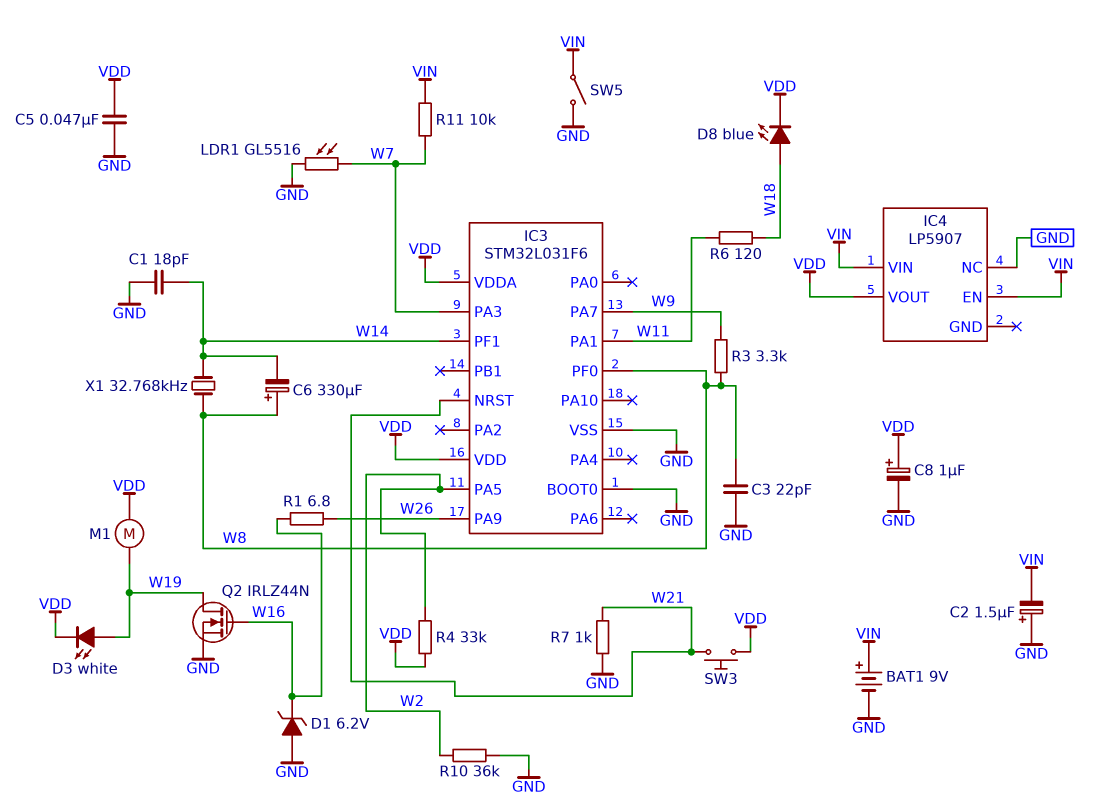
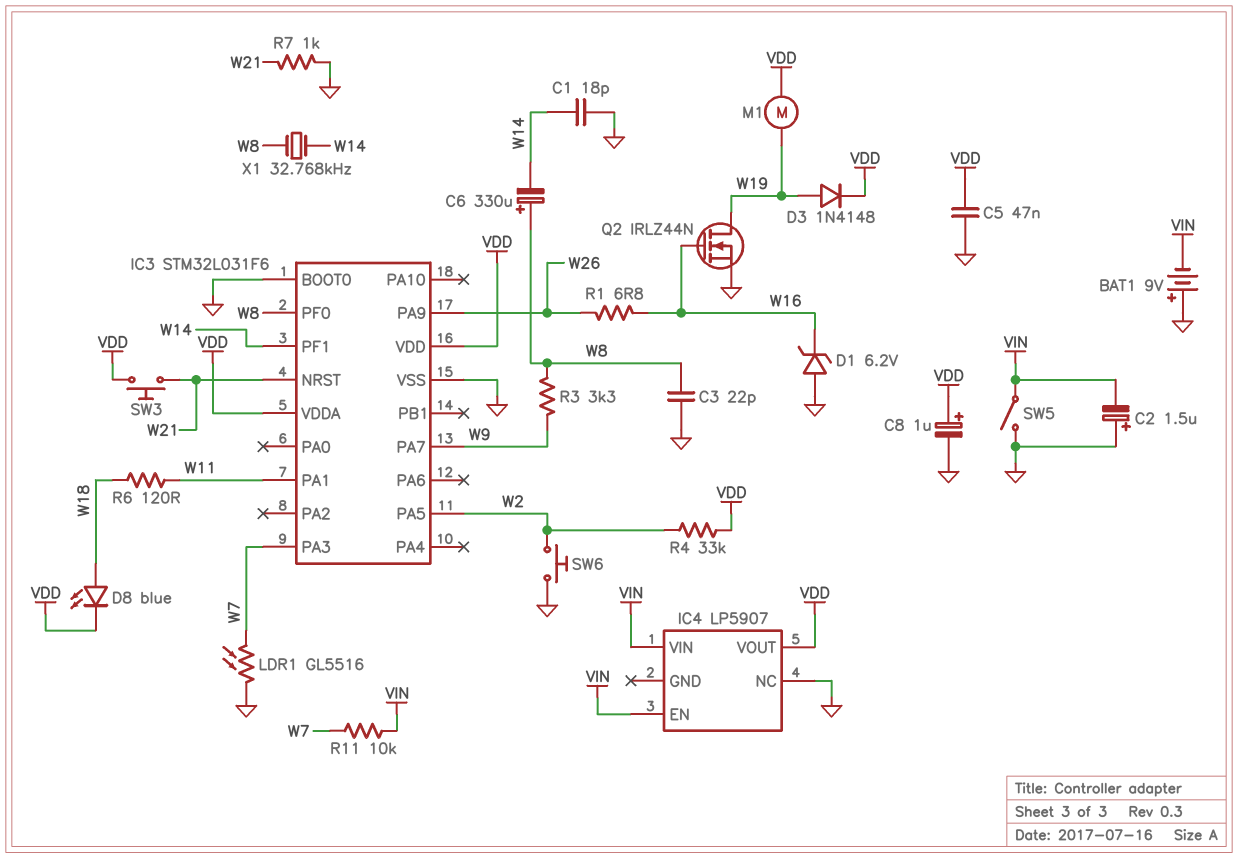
BAT1: 9V (plus VIN, minus GND) -> 9V (plus GND, minus VIN)
D3: LED white (A W19, K VDD) -> diode 1N4148 (A W19, K VDD)
R10: 36k (GND, W2) -> none
SW6: none -> button (GND, W2)

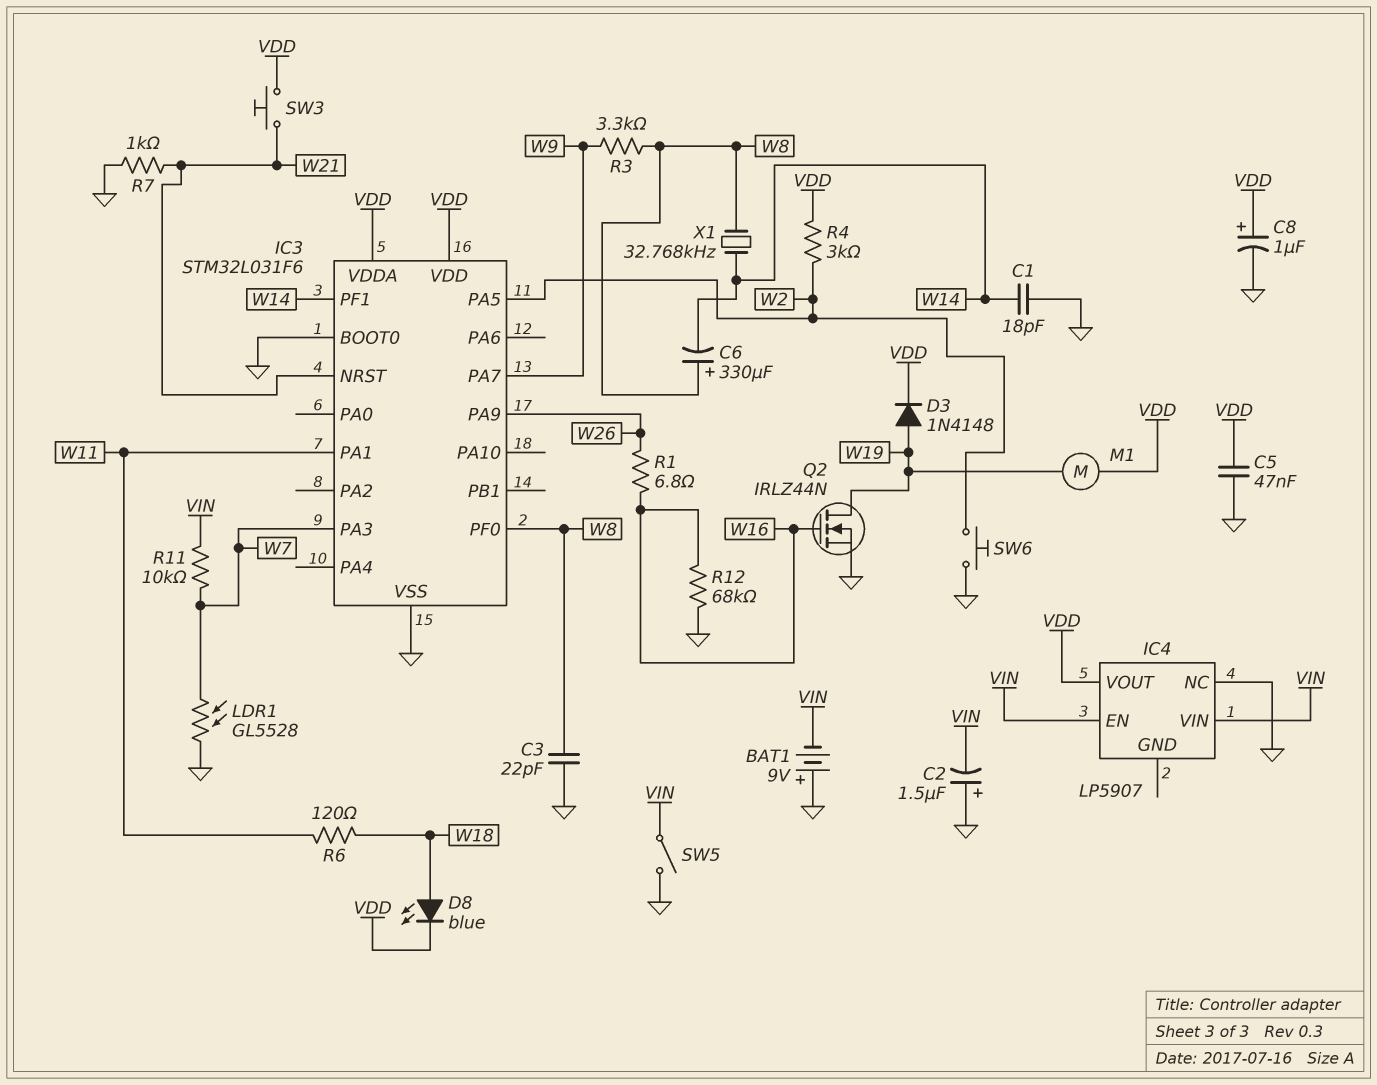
D1: zener 6.2V (A GND, K W16) -> none
LDR1: GL5516 (GND, W7) -> GL5528 (GND, W7)
R4: 33k (VDD, W2) -> 3k (VDD, W2)
R12: none -> 68k (GND, W16)

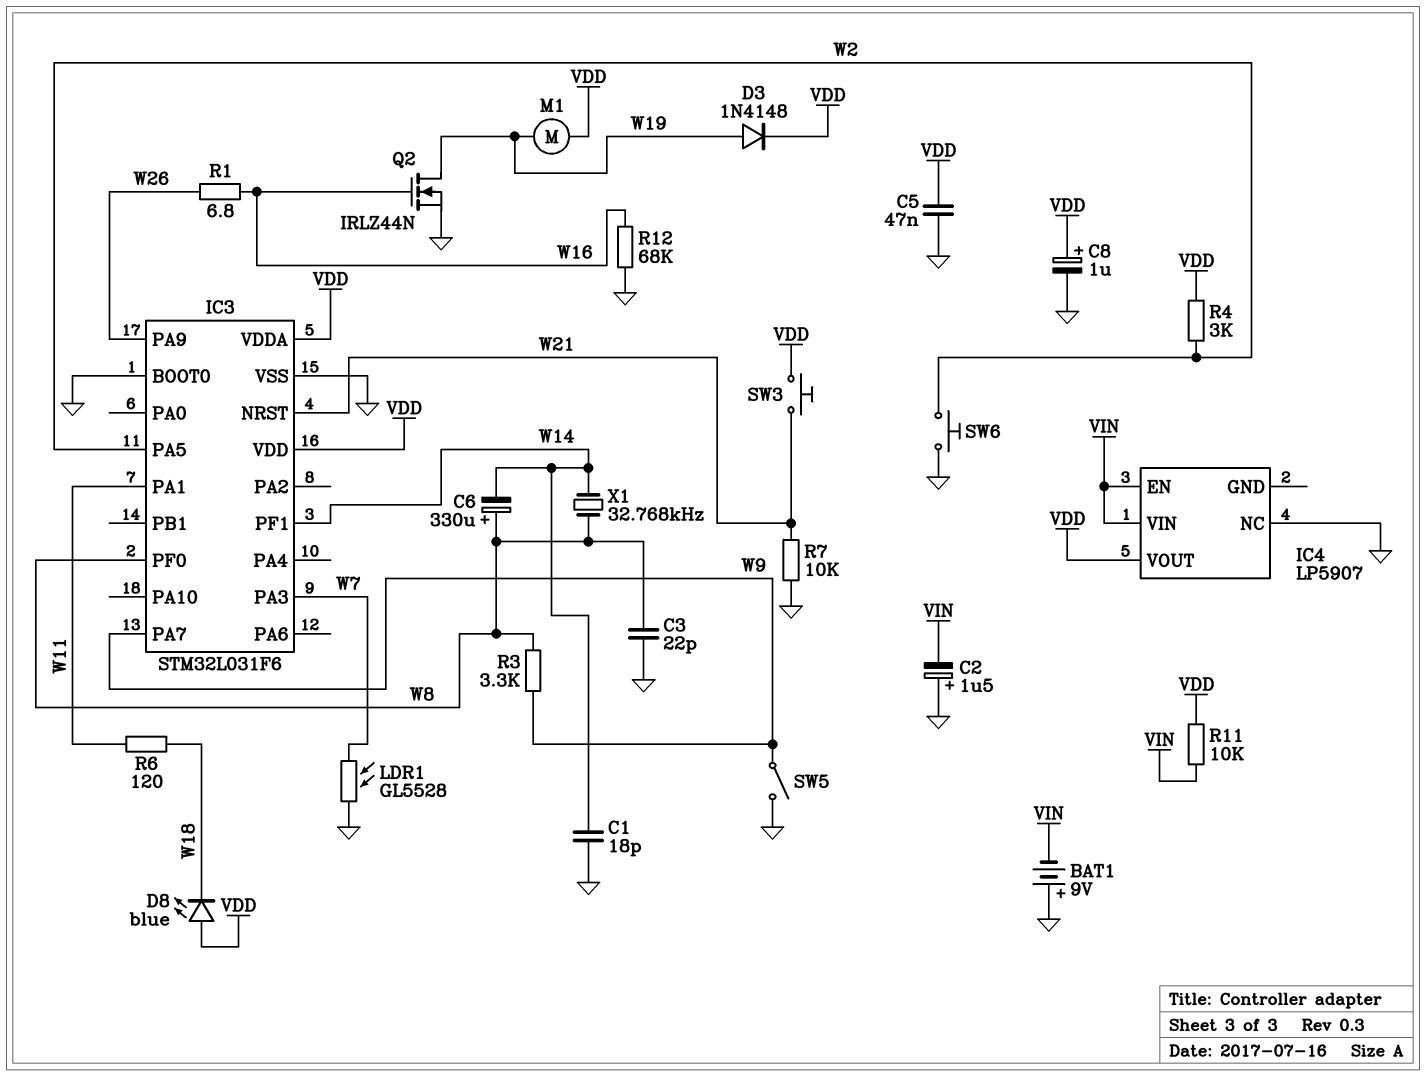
D8: LED blue (A W18, K VDD) -> LED blue (A VDD, K W18)
R7: 1k (GND, W21) -> 10k (GND, W21)
R11: 10k (VIN, W7) -> 10k (VDD, VIN)
SW5: switch (GND, VIN) -> switch (GND, W9)

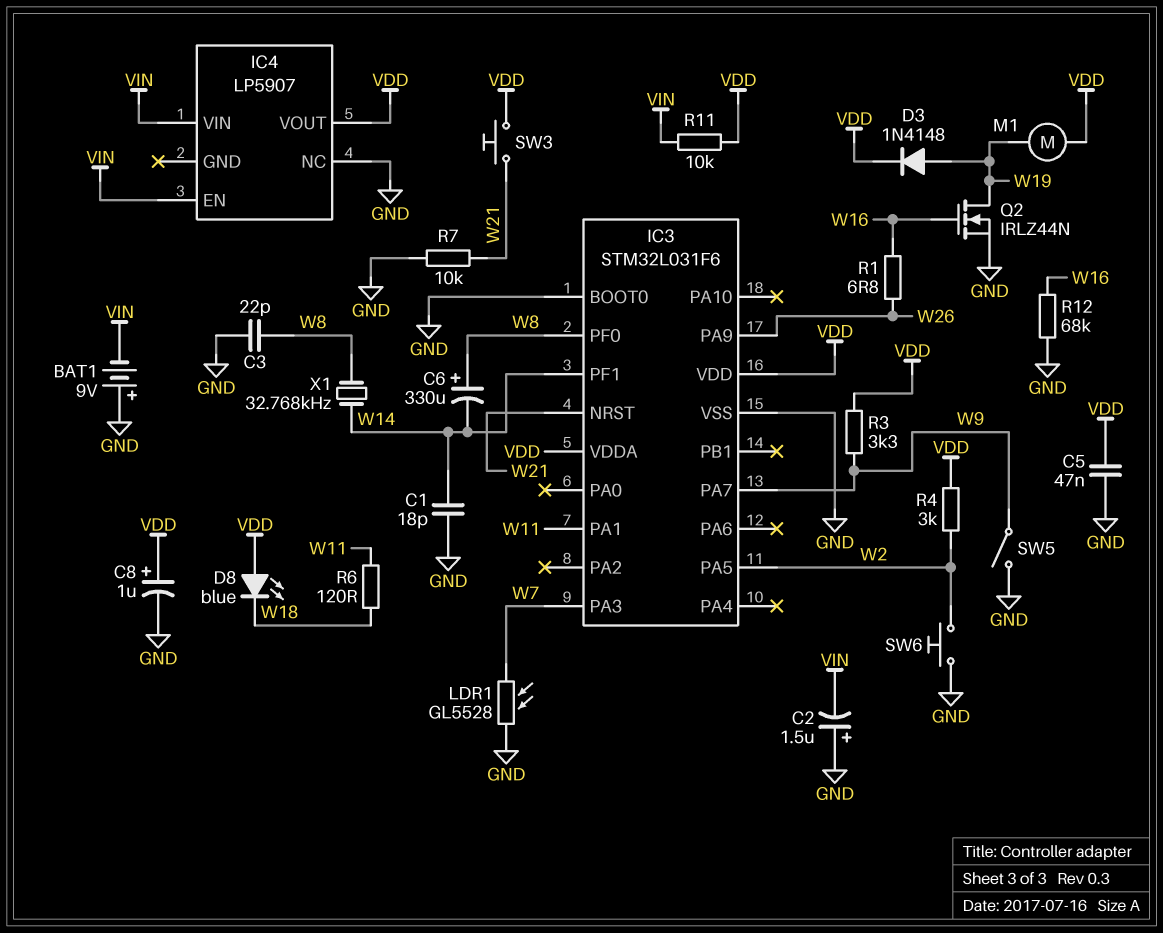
R3: 3.3k (W8, W9) -> 3.3k (VDD, W9)

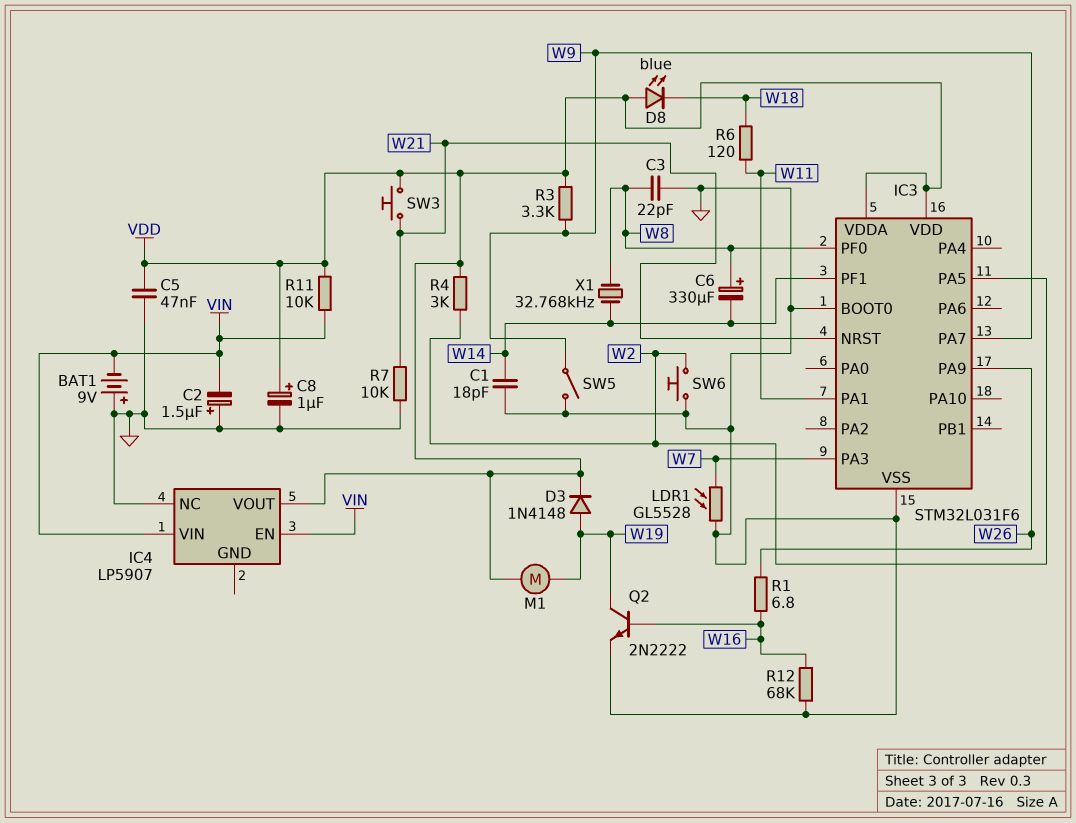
Q2: NMOS IRLZ44N (G W16, D W19, S GND) -> NPN 2N2222 (B W16, C W19, E GND)

